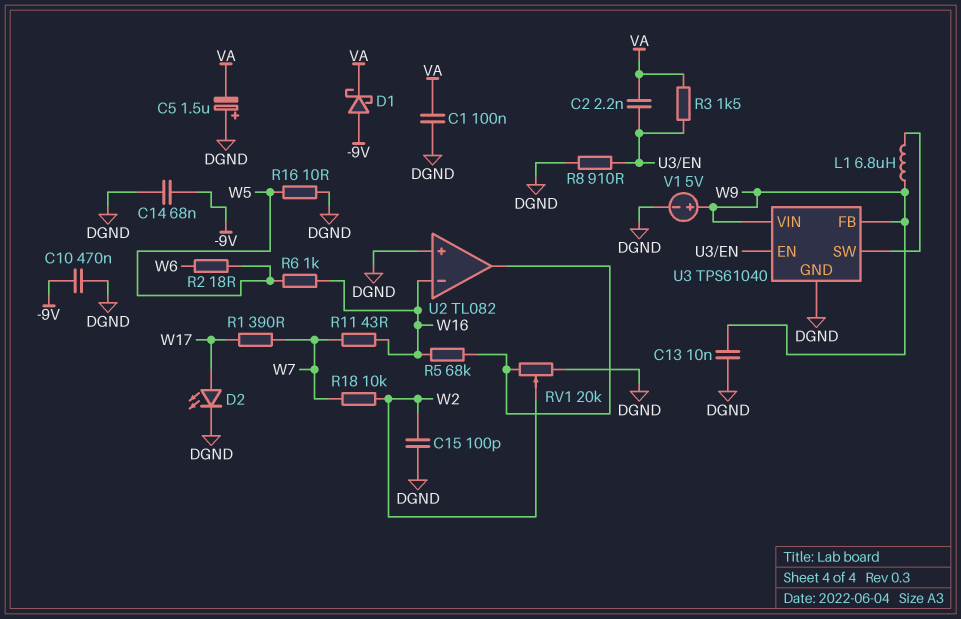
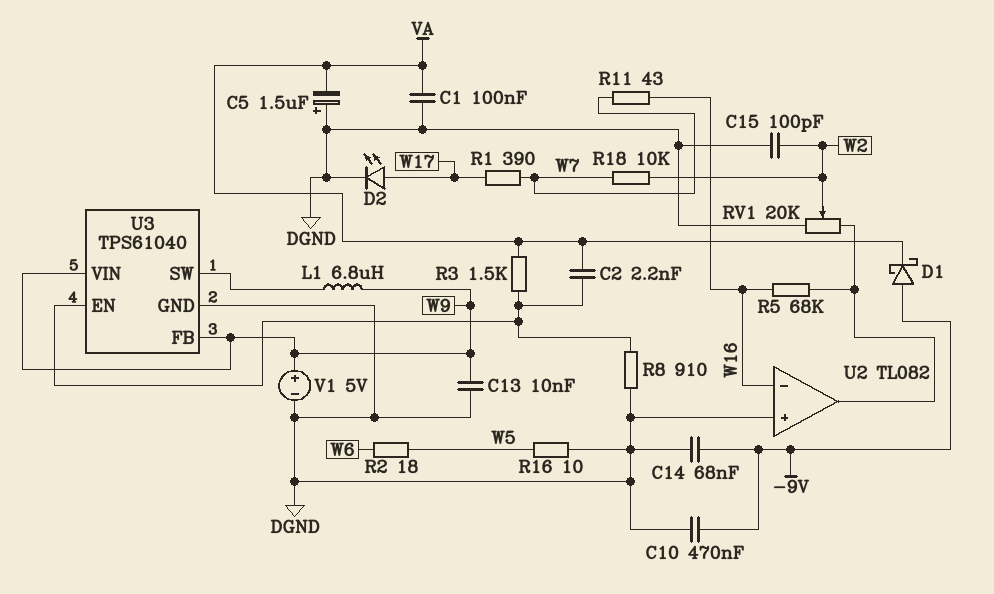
R6: 1k (W5, W16) -> none

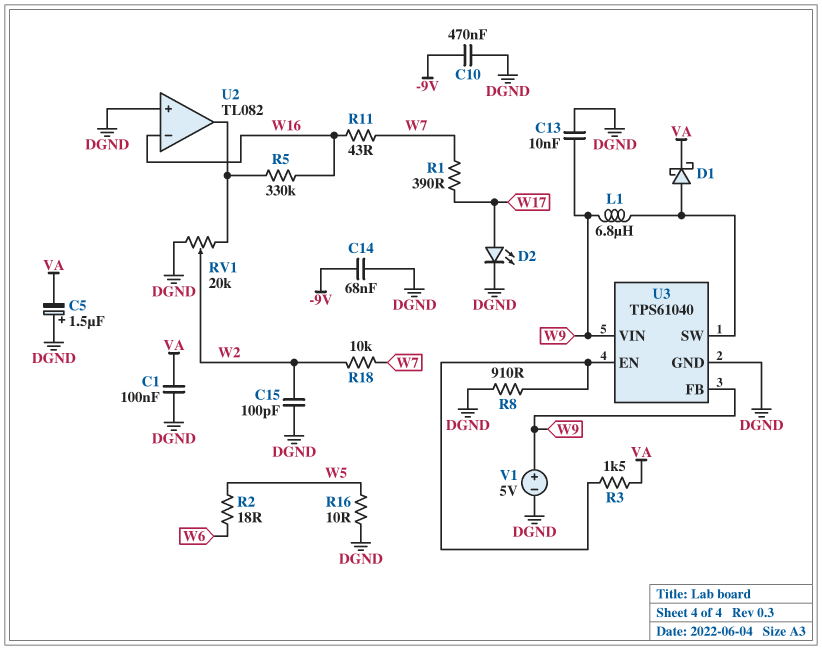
C2: 2.2nF (U3/EN, VA) -> none
D1: schottky (A -9V, K VA) -> schottky (A U3/SW, K VA)
R5: 68k (U2/out, W16) -> 330k (U2/out, W16)

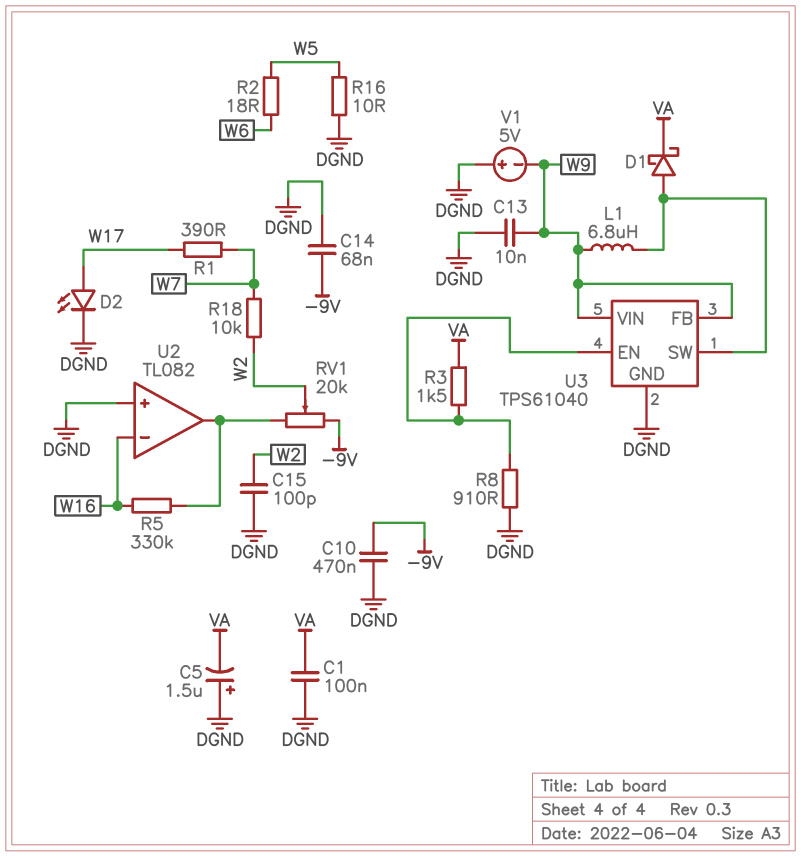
R11: 43 (W7, W16) -> none
RV1: 20k (DGND, U2/out, wiper W2) -> 20k (-9V, U2/out, wiper W2)
V1: 5V (plus W9, minus DGND) -> 5V (plus DGND, minus W9)

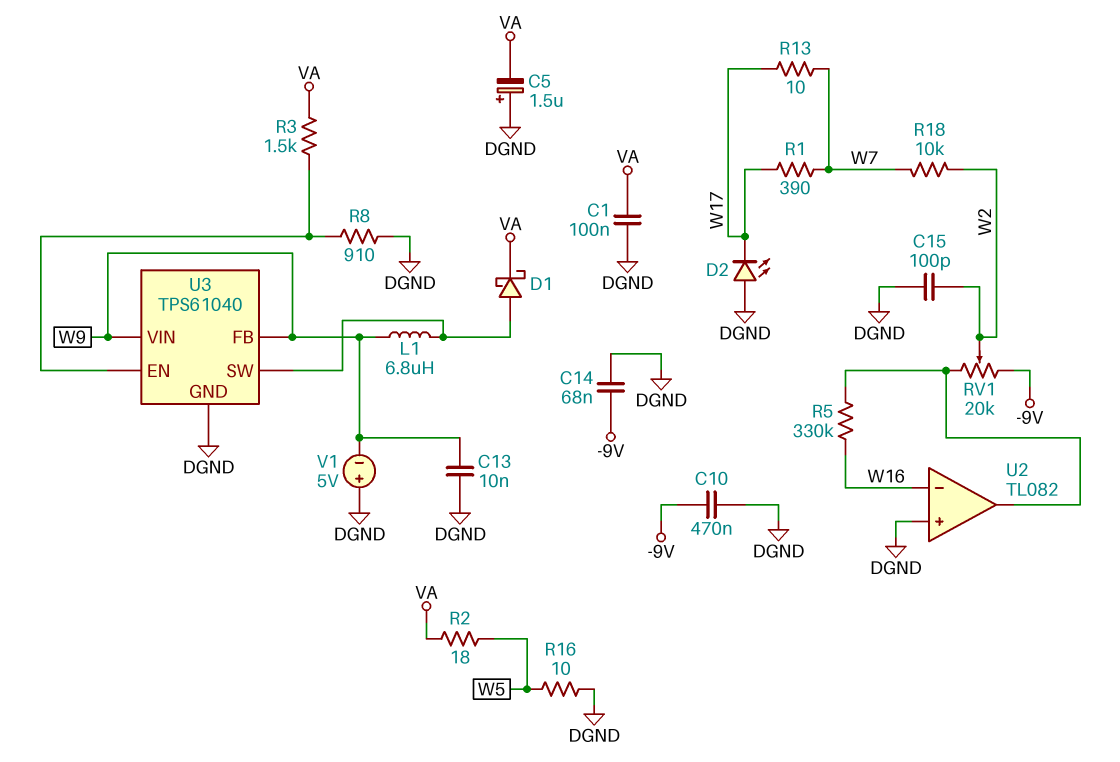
D2: LED (A W17, K DGND) -> LED (A DGND, K W17)
R2: 18 (W5, W6) -> 18 (VA, W5)
R13: none -> 10 (W7, W17)

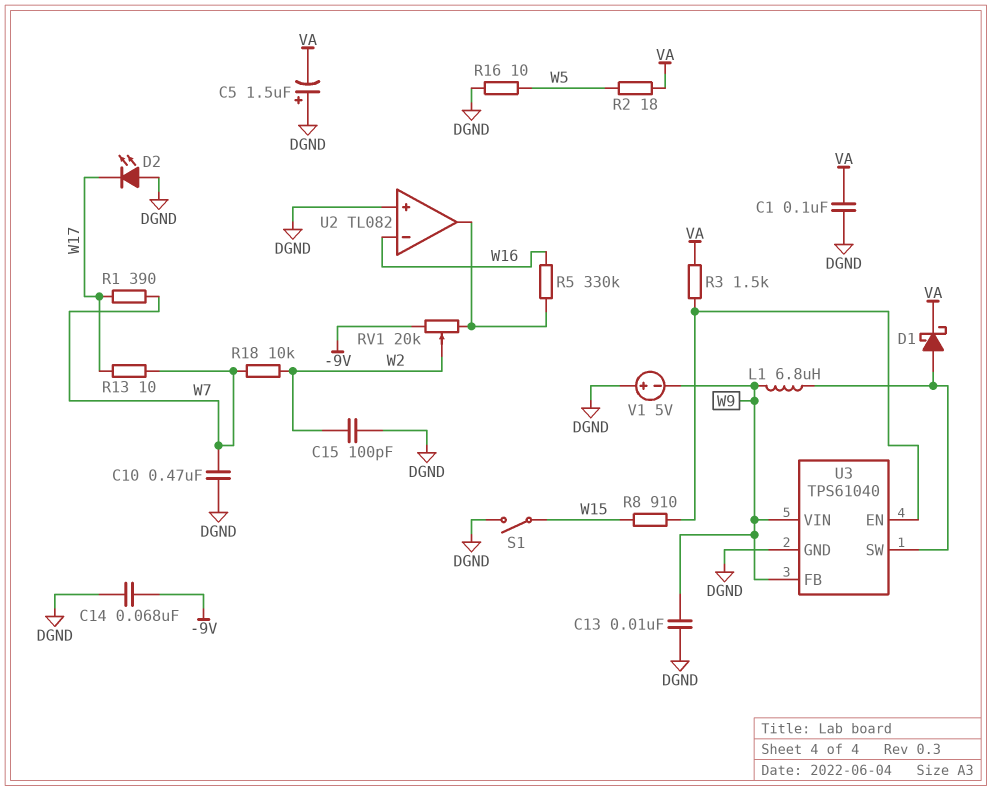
C10: 470nF (-9V, DGND) -> 470nF (DGND, W7)
R8: 910 (DGND, U3/EN) -> 910 (U3/EN, W15)
S1: none -> switch (DGND, W15)

